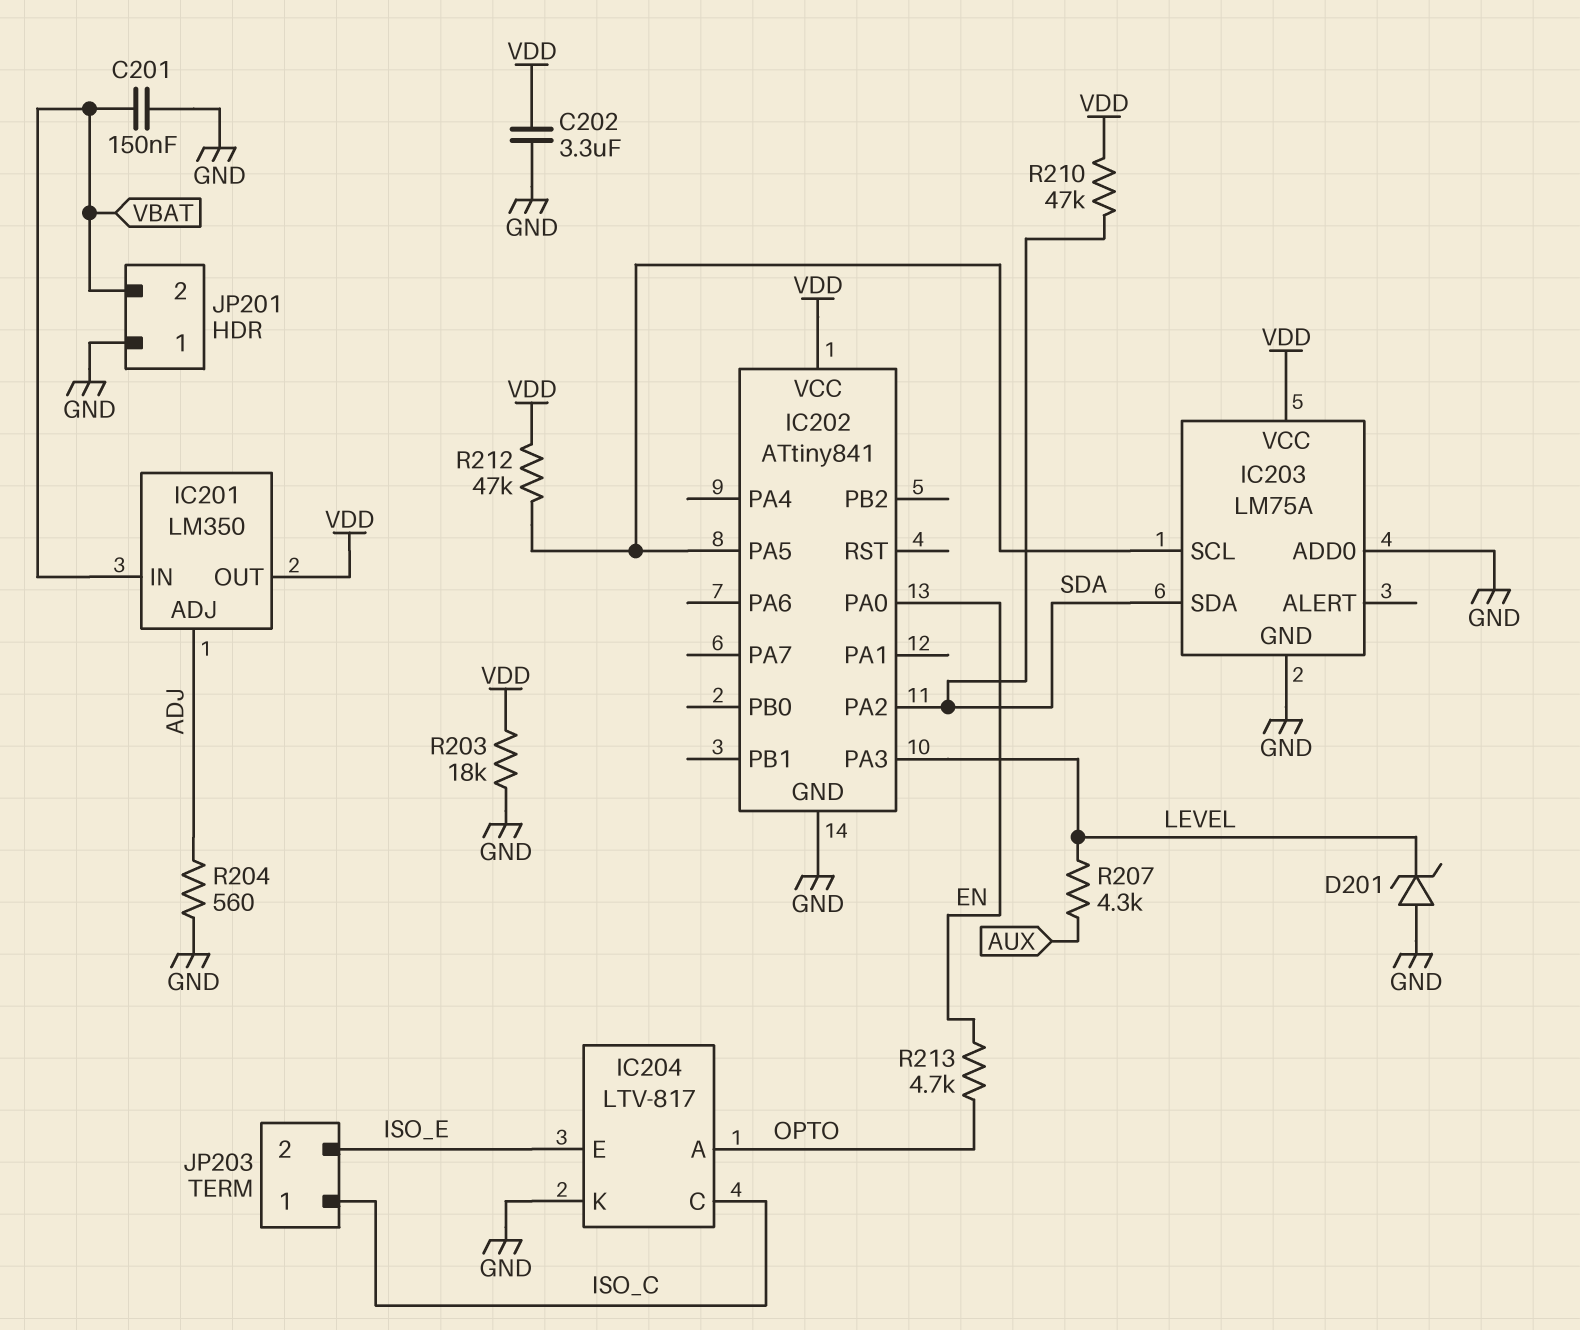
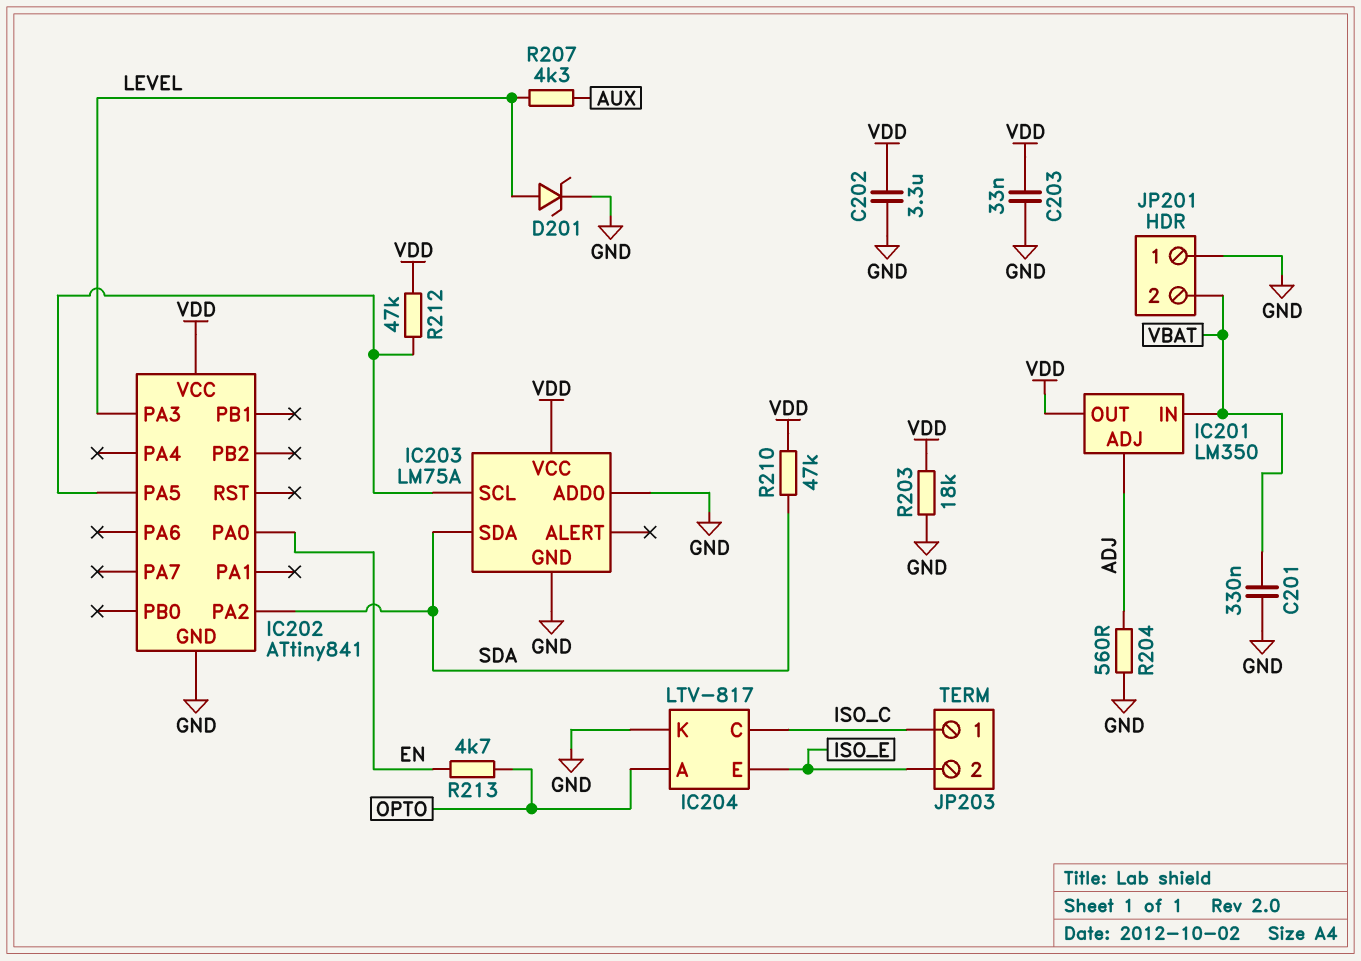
C201: 150nF (GND, VBAT) -> 330nF (GND, VBAT)
C203: none -> 33nF (GND, VDD)
D201: zener (A GND, K LEVEL) -> zener (A LEVEL, K GND)

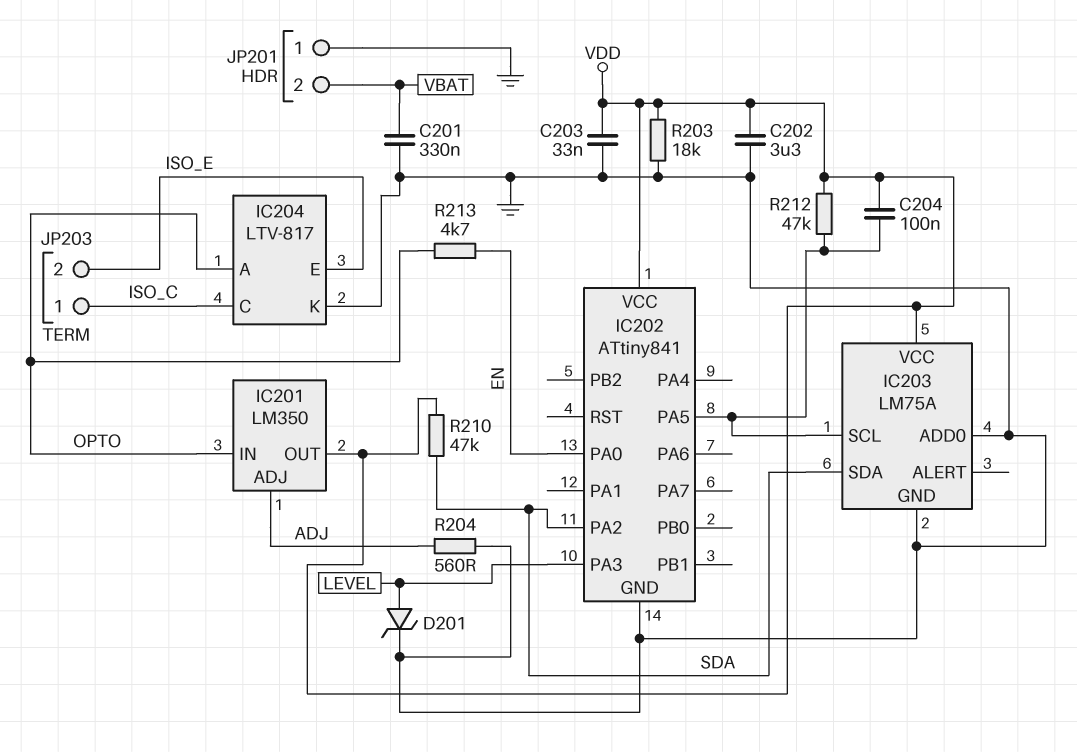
C204: none -> 100nF (IC202/PA5, VDD)
IC201 pin IN: VBAT -> OPTO
R207: 4.3k (AUX, LEVEL) -> none

